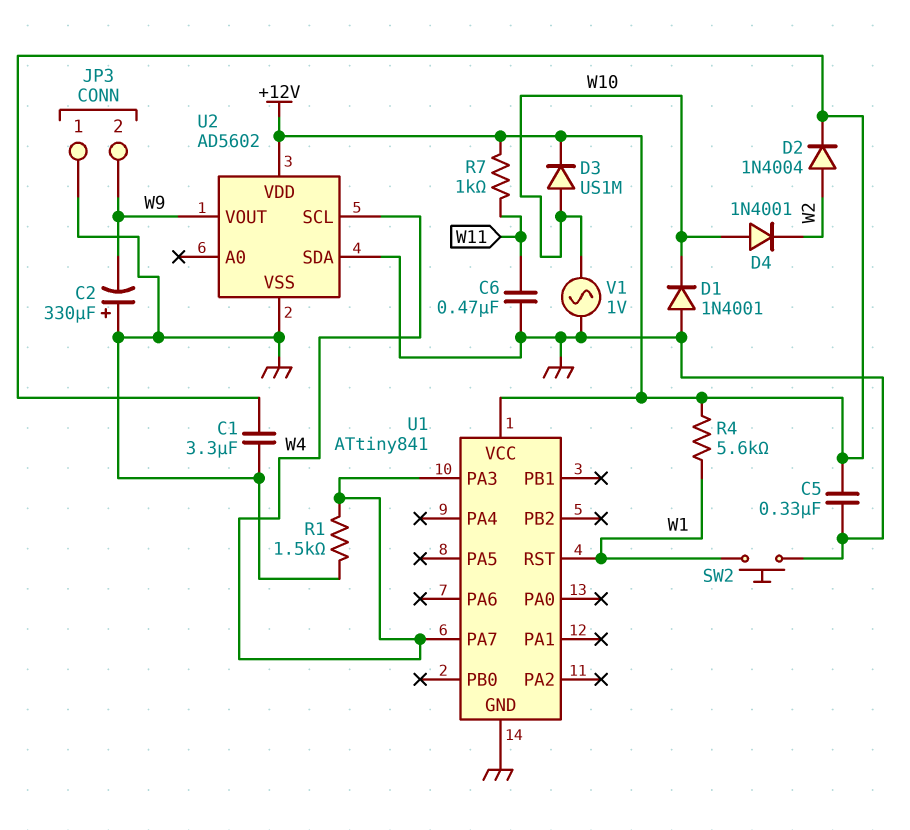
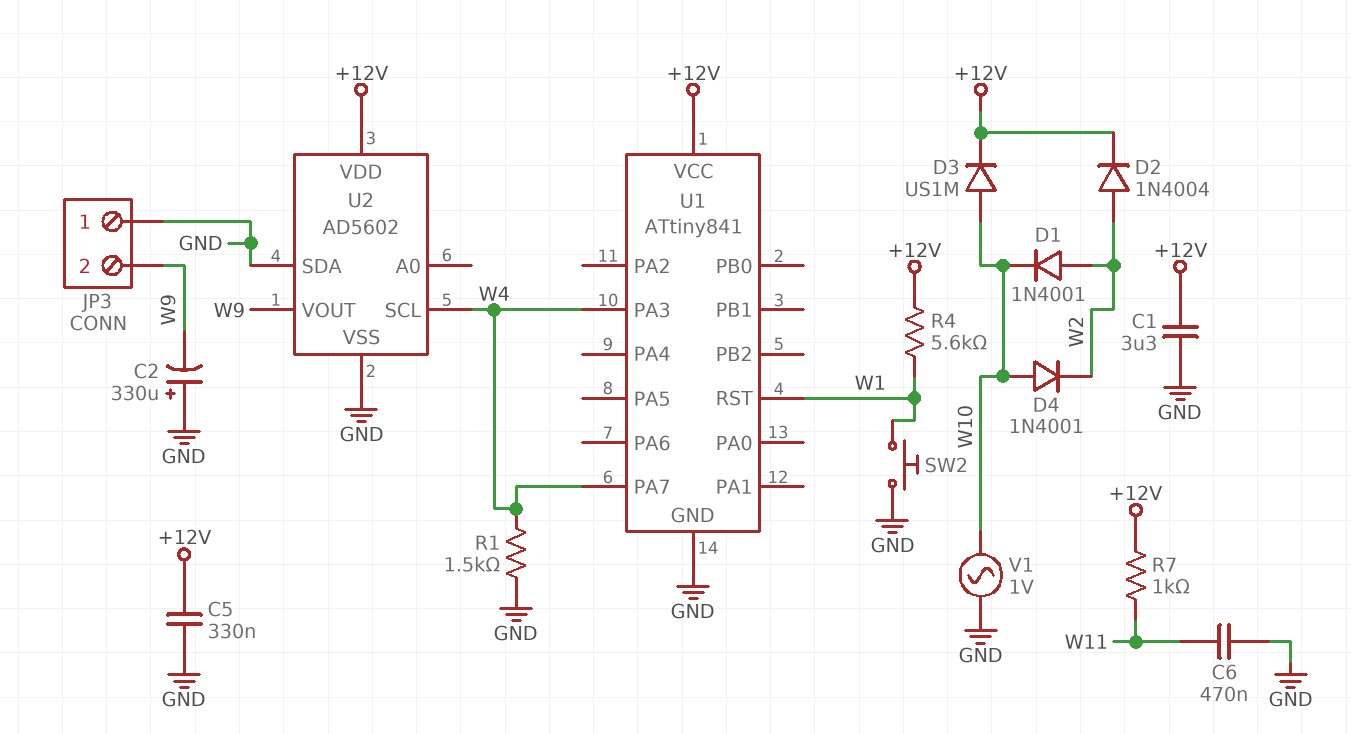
D1: diode 1N4001 (A GND, K W10) -> diode 1N4001 (A W2, K W10)

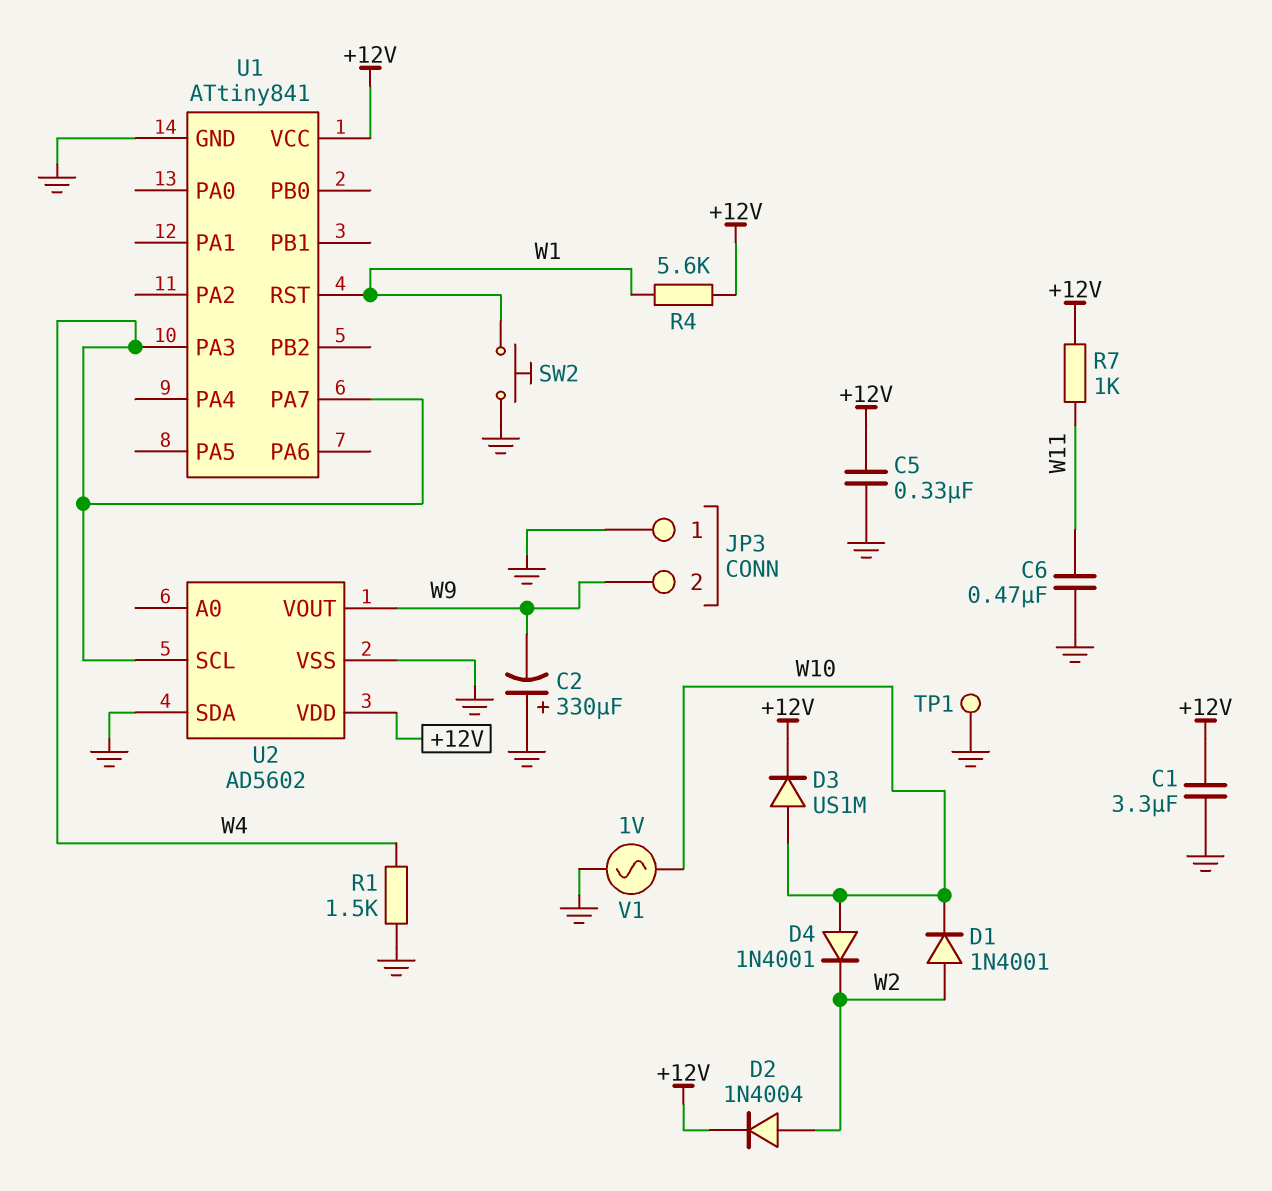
TP1: none -> test point (GND)

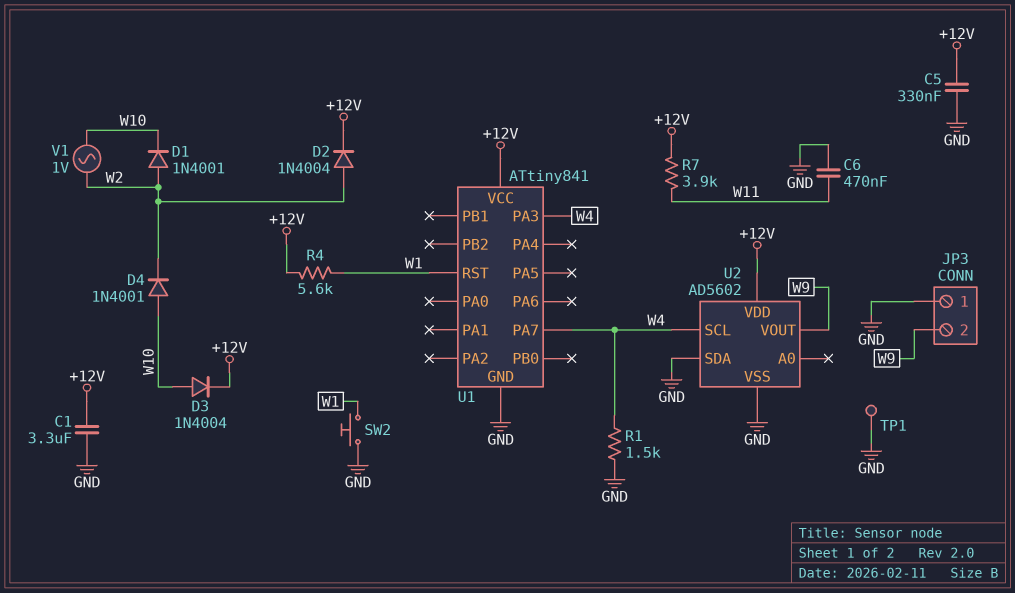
C2: 330uF (plus GND, minus W9) -> none
D3: diode US1M (A W10, K +12V) -> diode 1N4004 (A W10, K +12V)
R7: 1k (+12V, W11) -> 3.9k (+12V, W11)
V1: AC 1V (GND, W10) -> AC 1V (W2, W10)

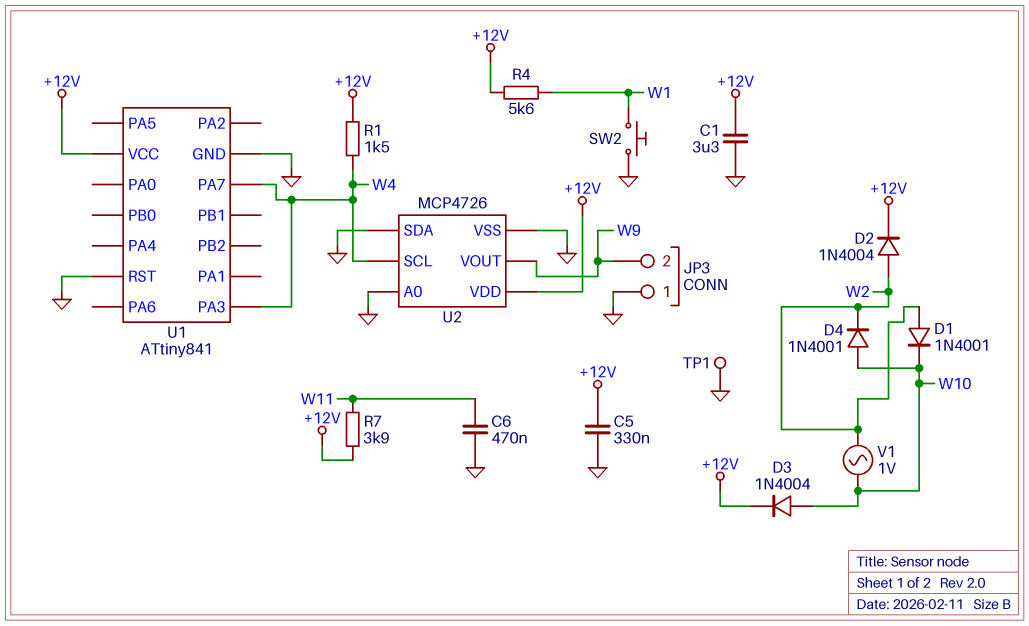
R1: 1.5k (GND, W4) -> 1.5k (+12V, W4)
U1 pin RST: W1 -> GND
U2: AD5602 -> MCP4726
U2 pin A0: none -> GND

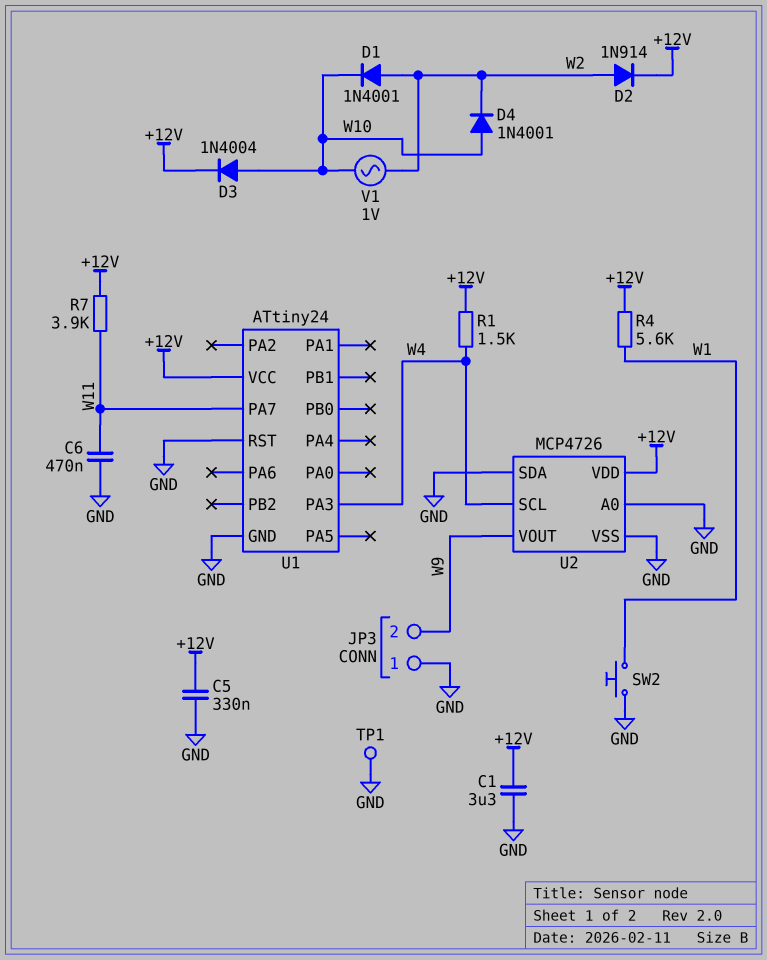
D2: diode 1N4004 (A W2, K +12V) -> diode 1N914 (A W2, K +12V)
U1: ATtiny841 -> ATtiny24
U1 pin PA7: W4 -> W11

